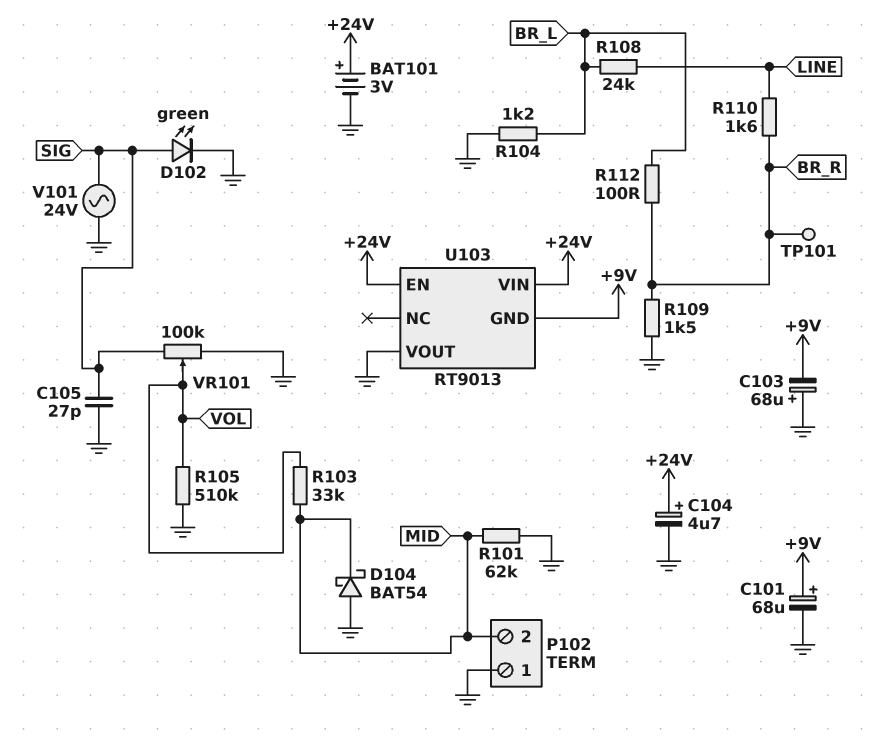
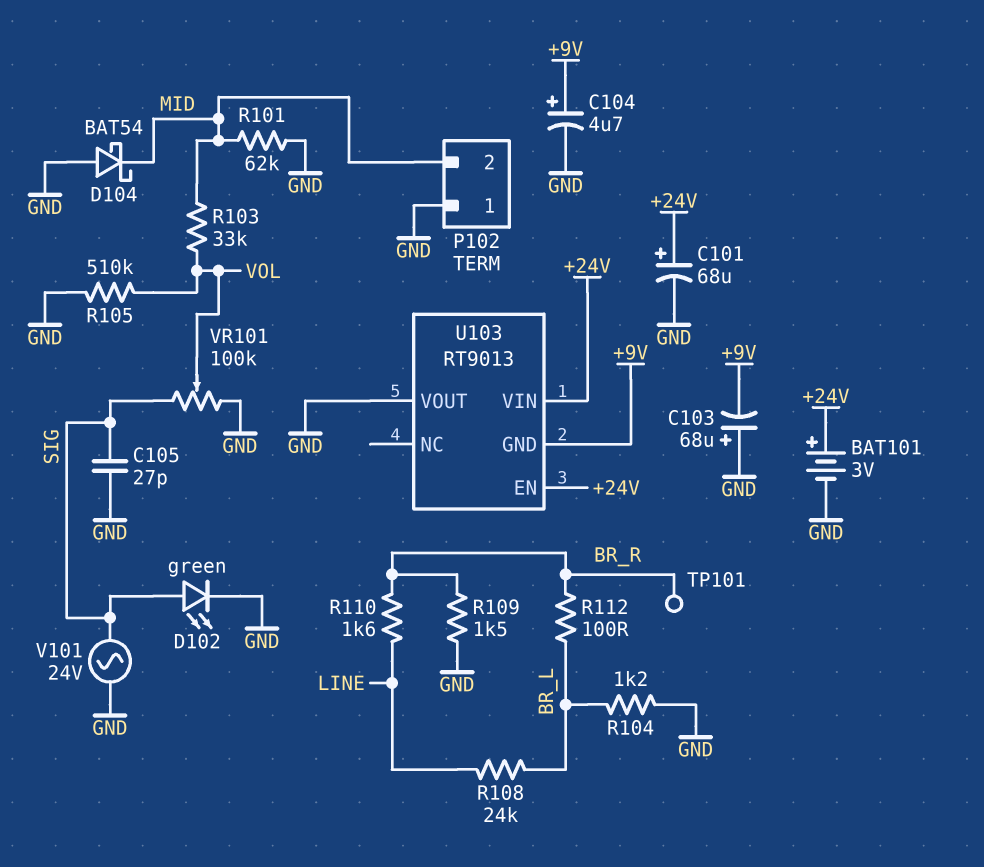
C101: 68uF (plus +9V, minus GND) -> 68uF (plus +24V, minus GND)
C104: 4.7uF (plus +24V, minus GND) -> 4.7uF (plus +9V, minus GND)

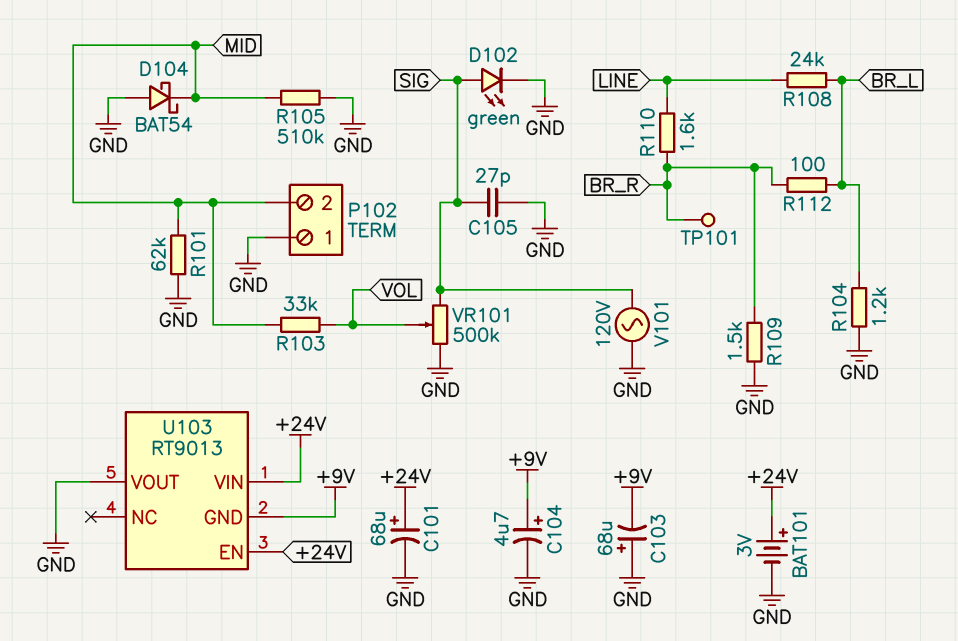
R105: 510k (GND, VOL) -> 510k (GND, MID)
V101: AC 24V (GND, SIG) -> AC 120V (GND, SIG)
VR101: 100k (GND, SIG, wiper VOL) -> 500k (GND, SIG, wiper VOL)

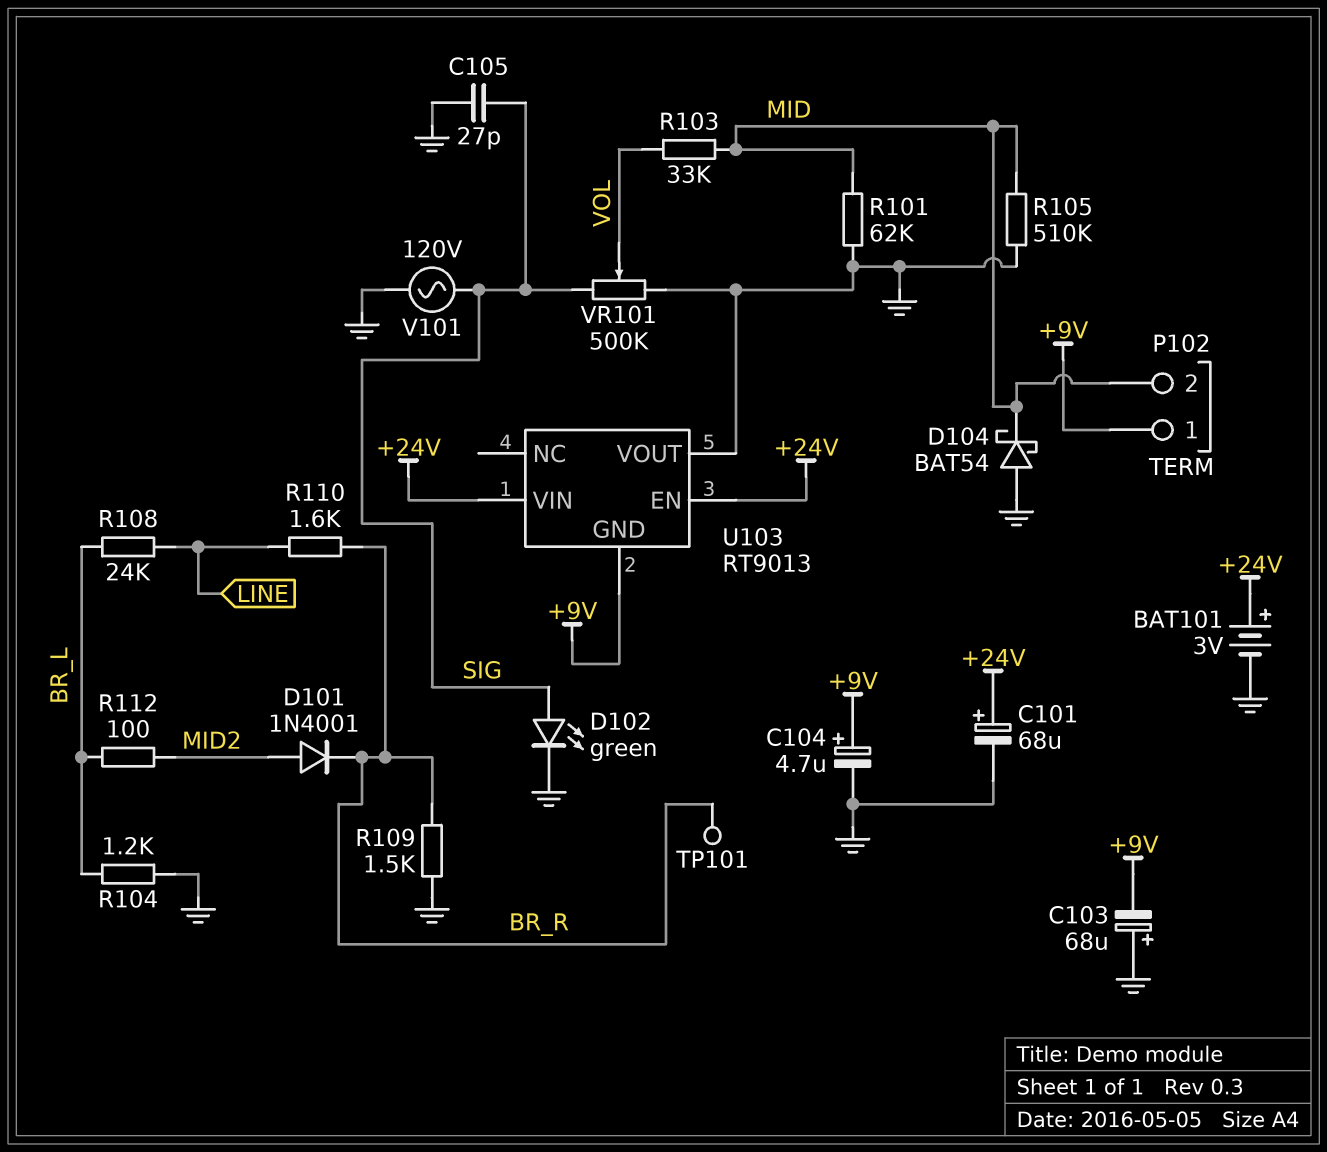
D101: none -> diode 1N4001 (A MID2, K BR_R)
P102 pin 1: GND -> +9V
R112: 100 (BR_L, BR_R) -> 100 (BR_L, MID2)

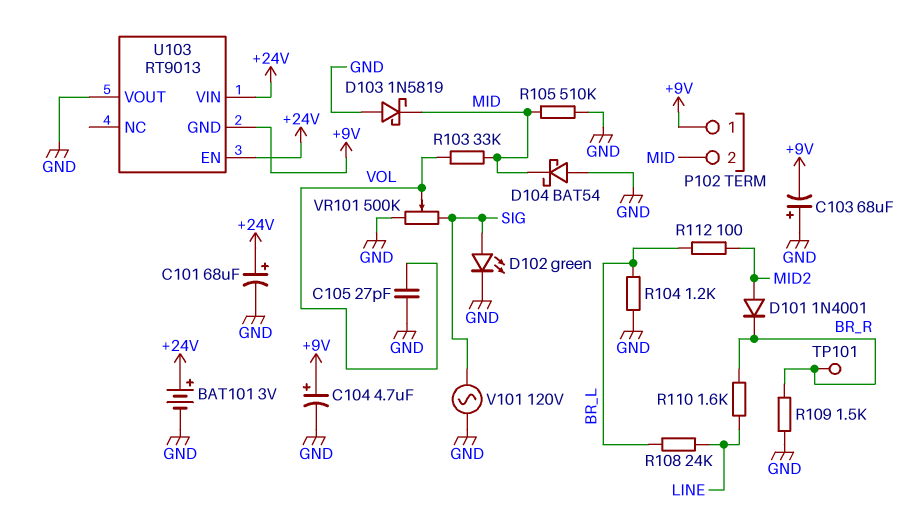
C105: 27pF (GND, SIG) -> 27pF (GND, VOL)
D103: none -> schottky 1N5819 (A GND, K MID)
R101: 62k (GND, MID) -> none

